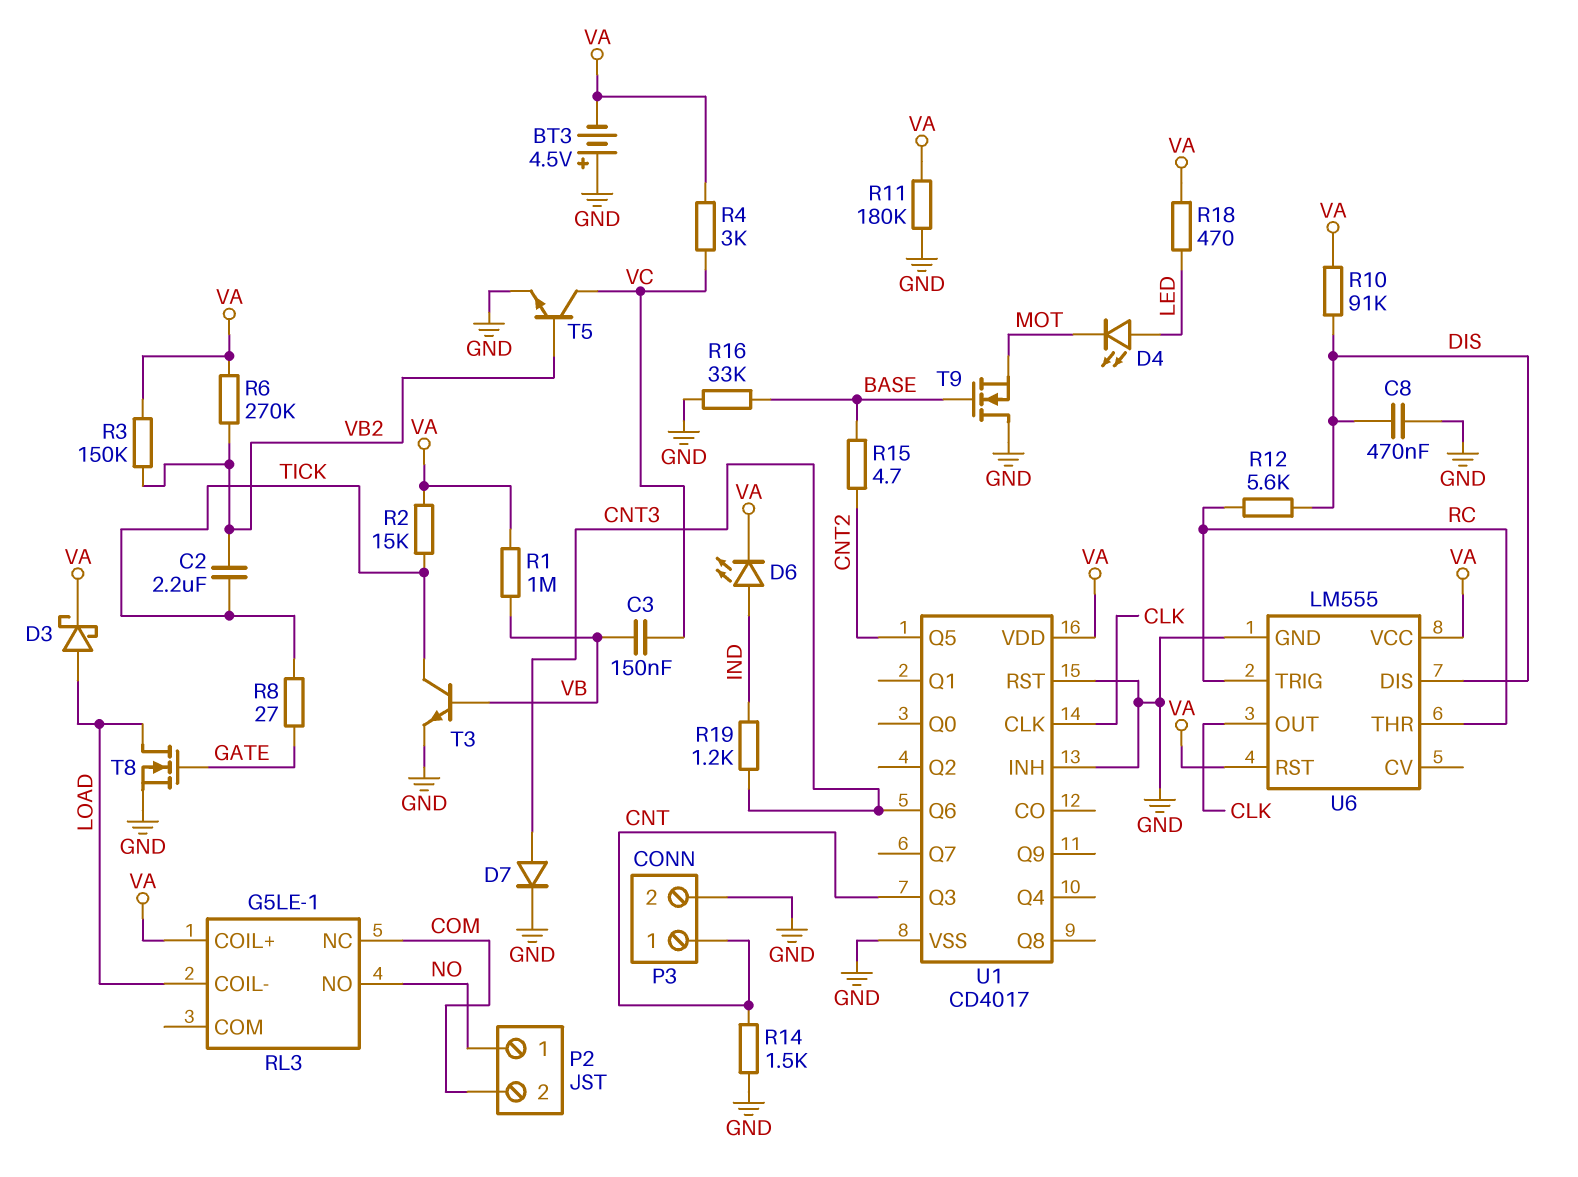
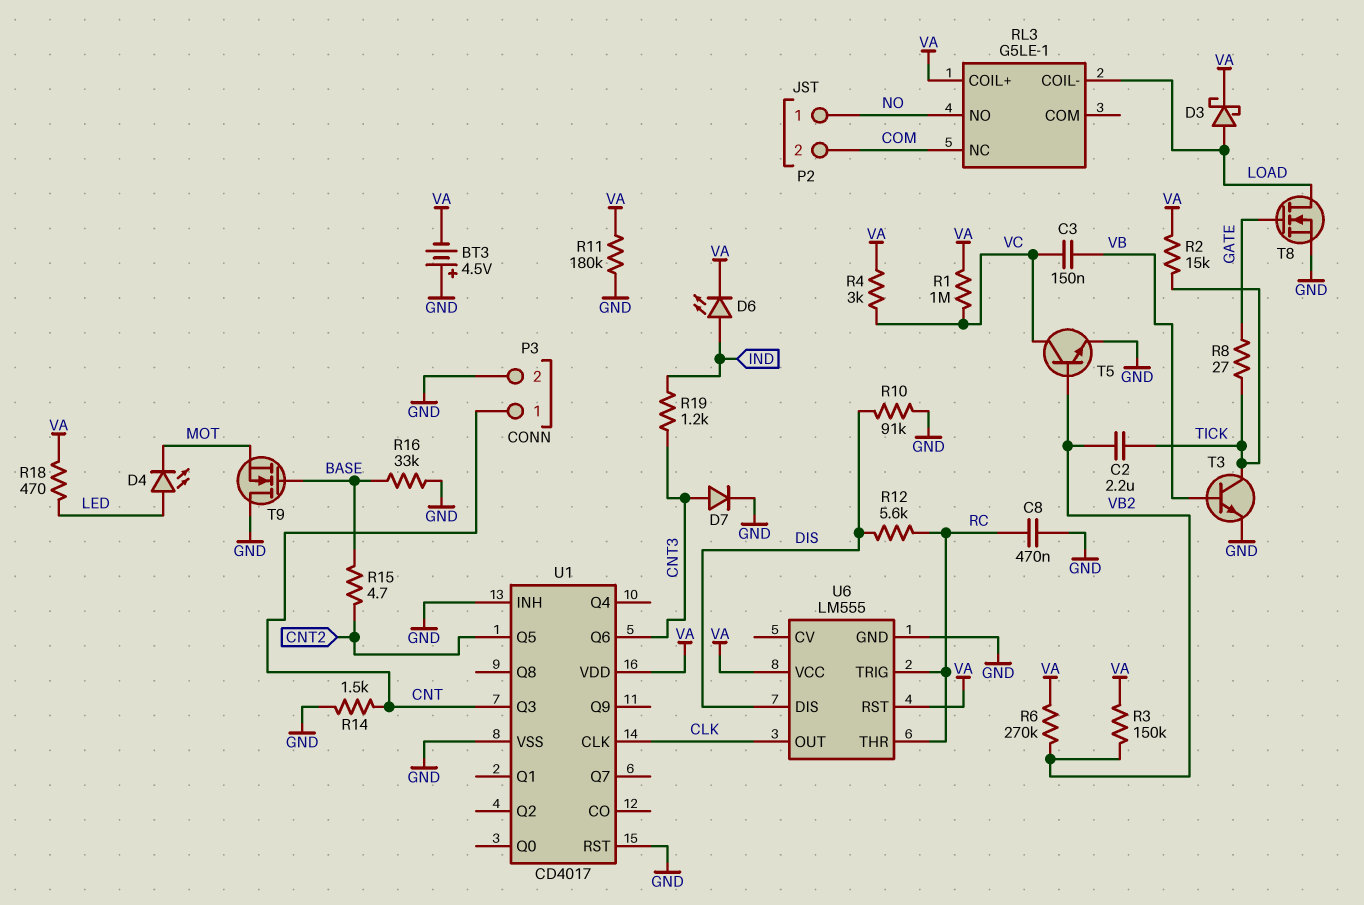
C8: 470nF (DIS, GND) -> 470nF (GND, RC)
R1: 1M (VA, VB) -> 1M (VA, VC)
R10: 91k (DIS, VA) -> 91k (DIS, GND)

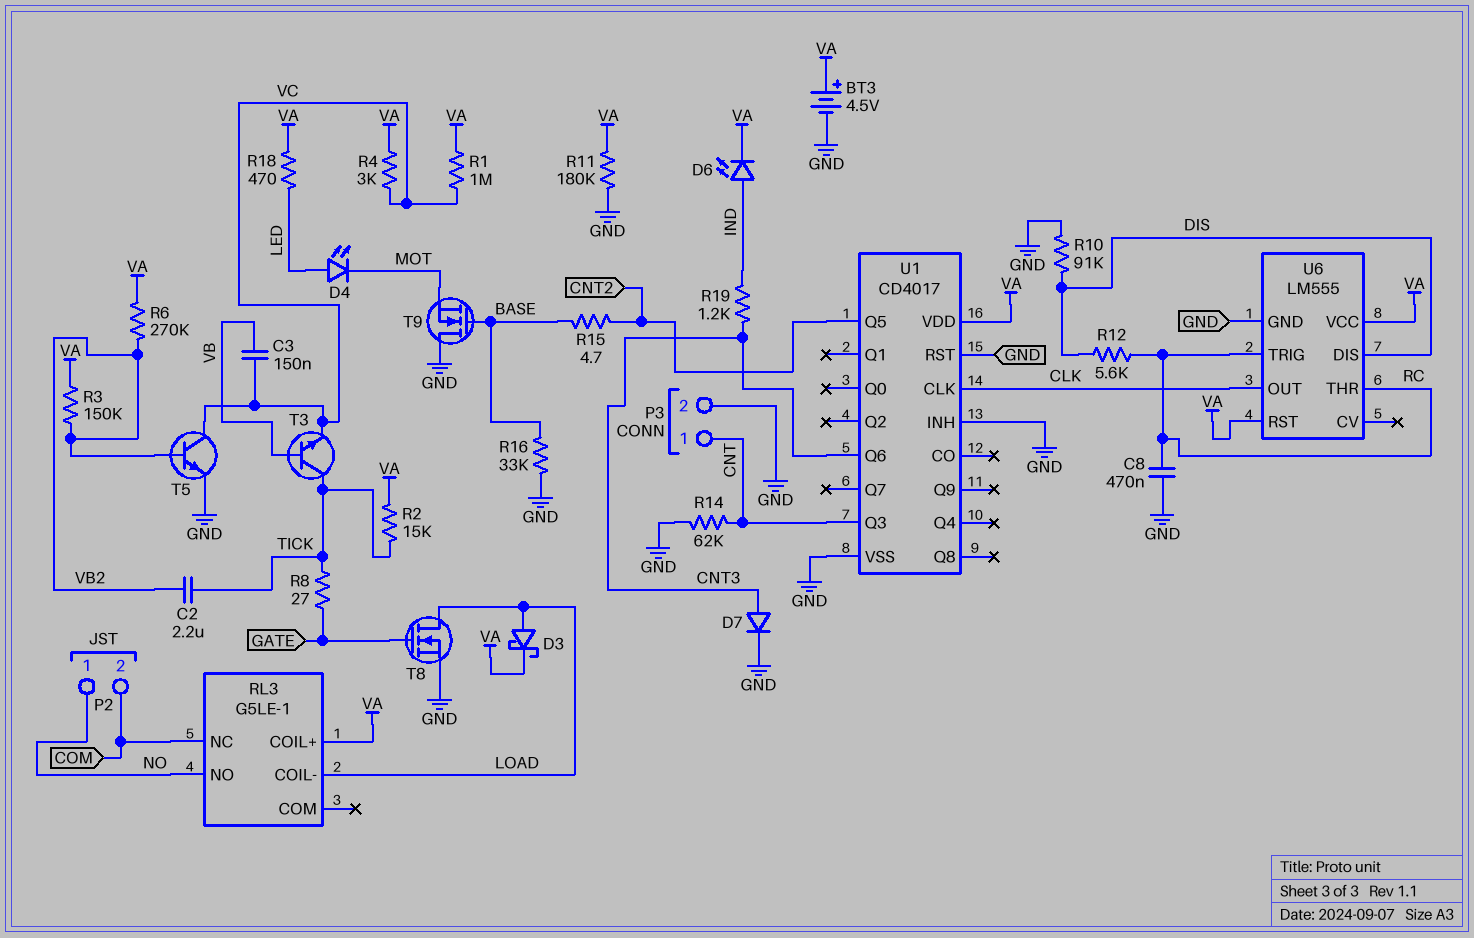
BT3: 4.5V (plus GND, minus VA) -> 4.5V (plus VA, minus GND)
R14: 1.5k (CNT, GND) -> 62k (CNT, GND)
T3: NPN (B VB, C TICK, E GND) -> NPN (B VB, C TICK, E VC)

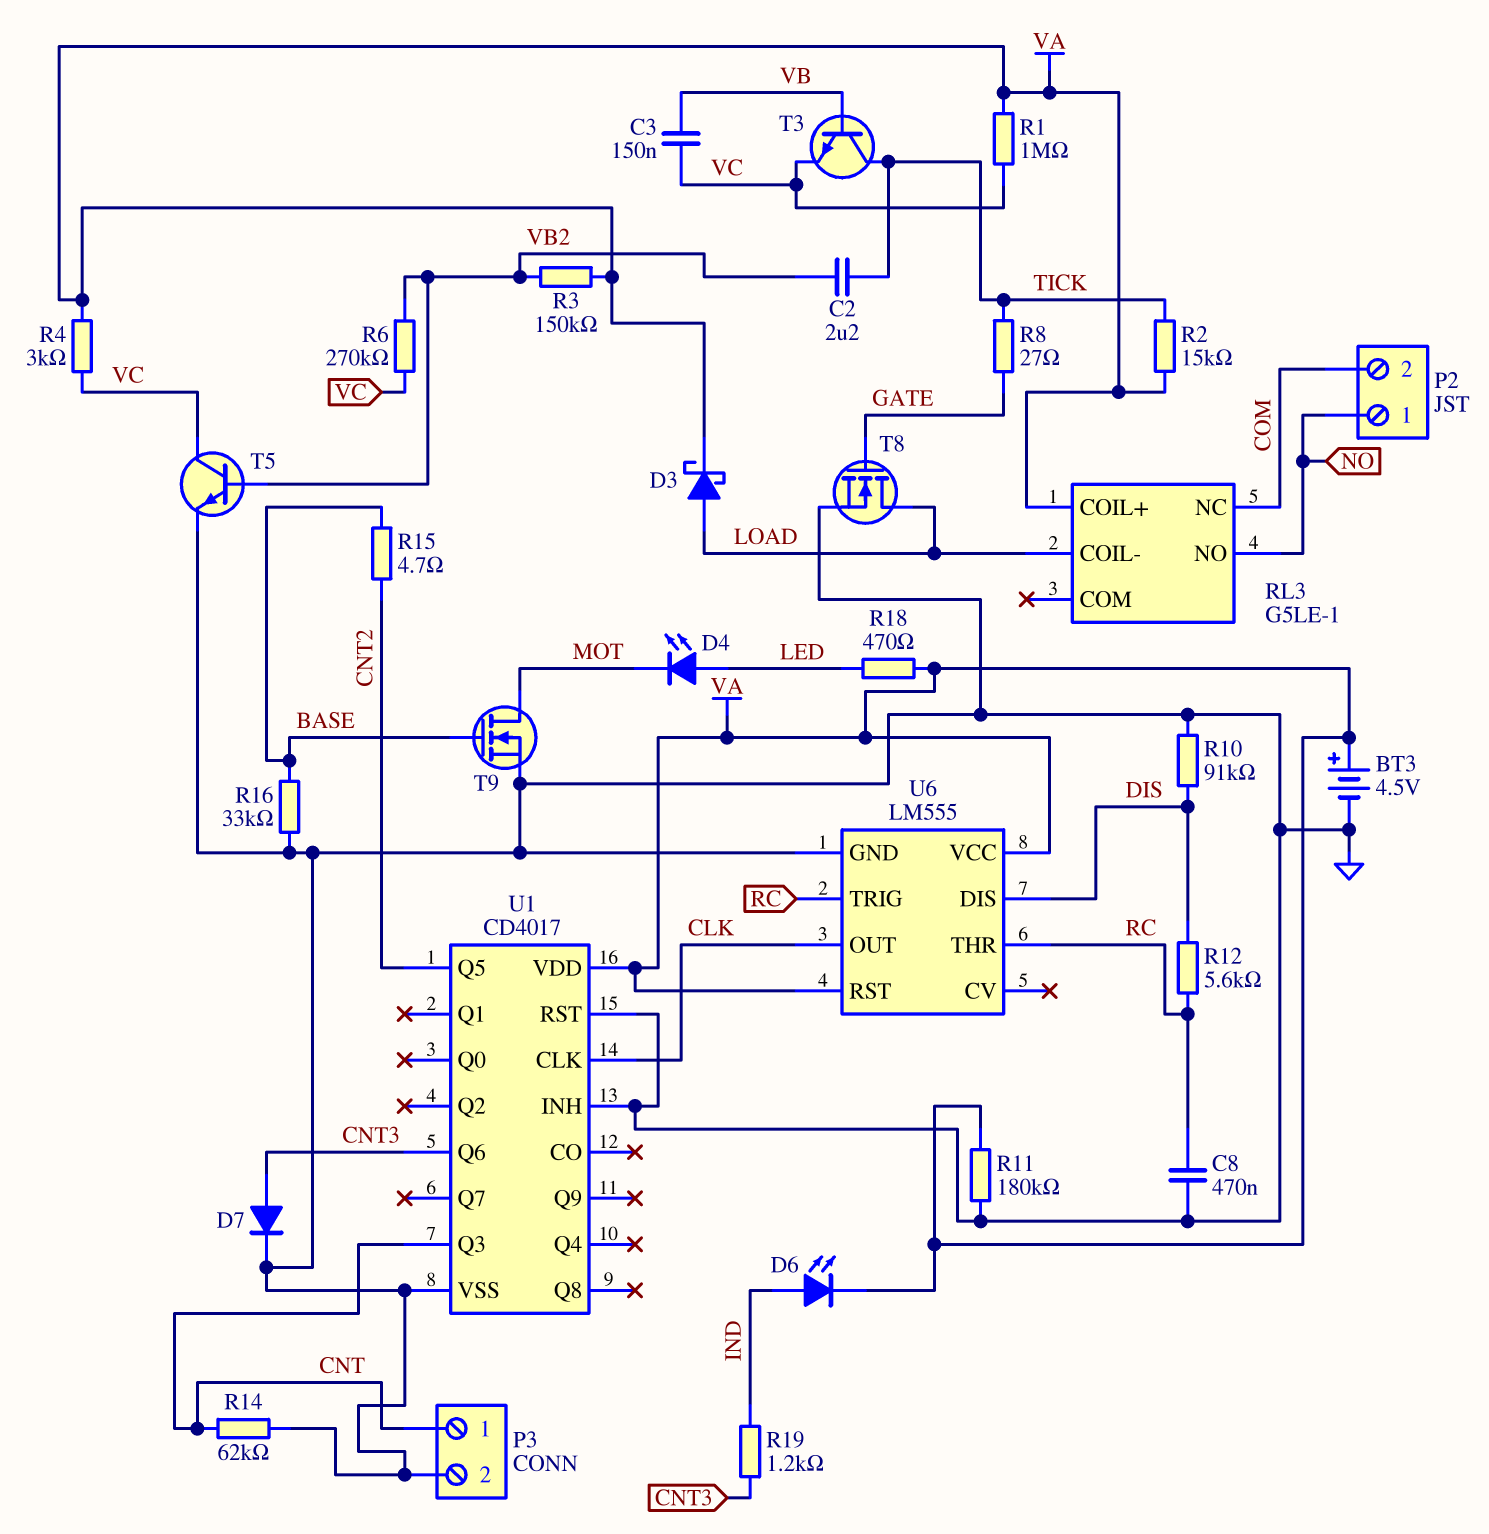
R6: 270k (VA, VB2) -> 270k (VB2, VC)
T9: NMOS (G BASE, D GND, S MOT) -> NMOS (G BASE, D MOT, S GND)

